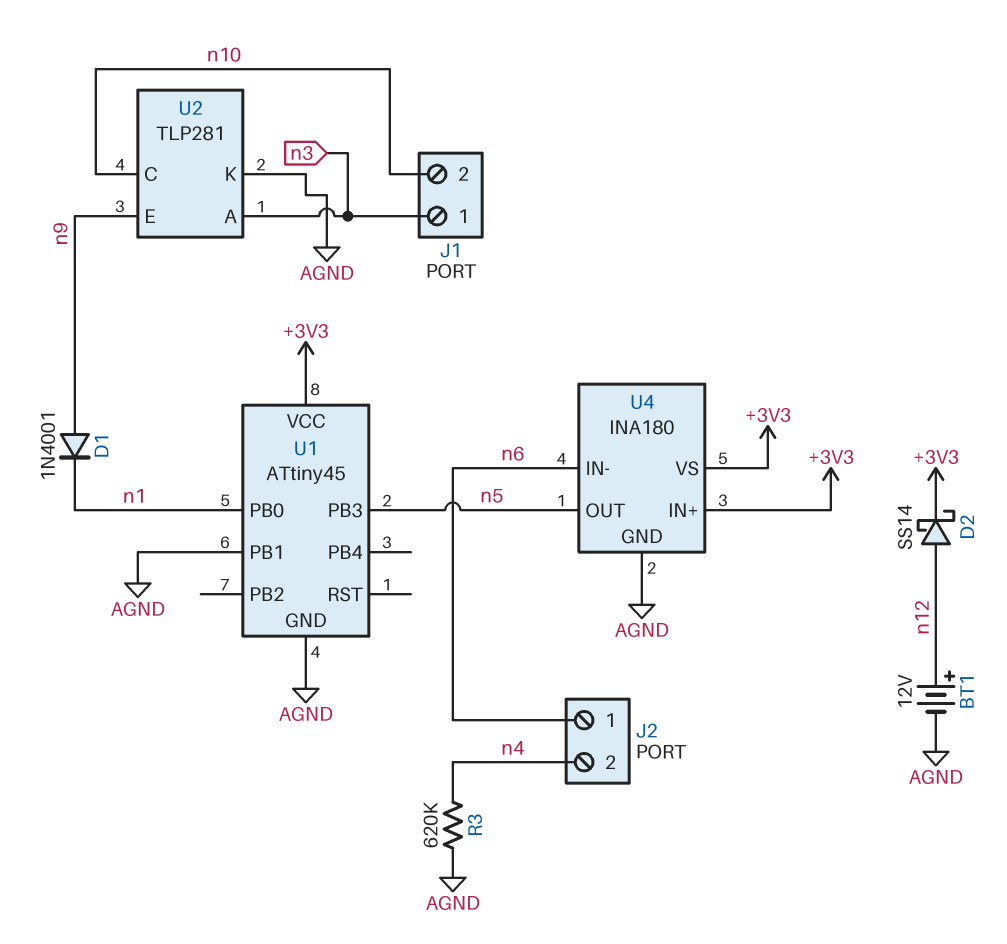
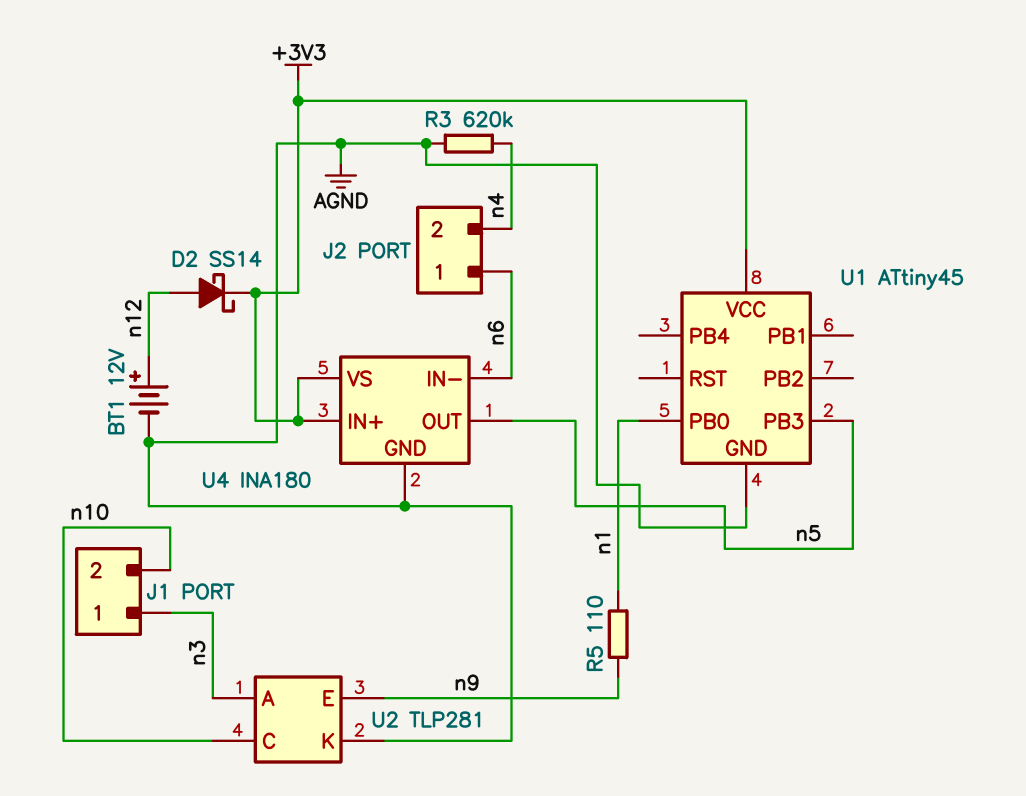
D1: diode 1N4001 (A n9, K n1) -> none
R5: none -> 110 (n1, n9)
U1 pin PB1: AGND -> none

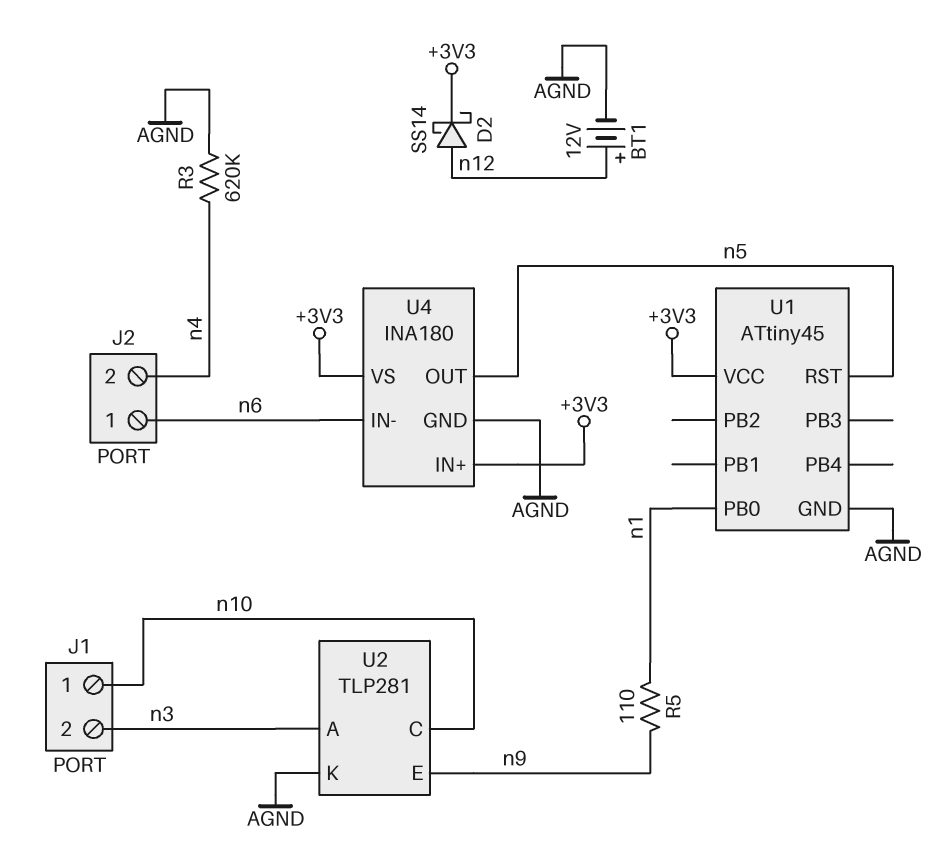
J1 pin 1: n3 -> n10
J1 pin 2: n10 -> n3
U1 pin PB3: n5 -> none
U1 pin RST: none -> n5

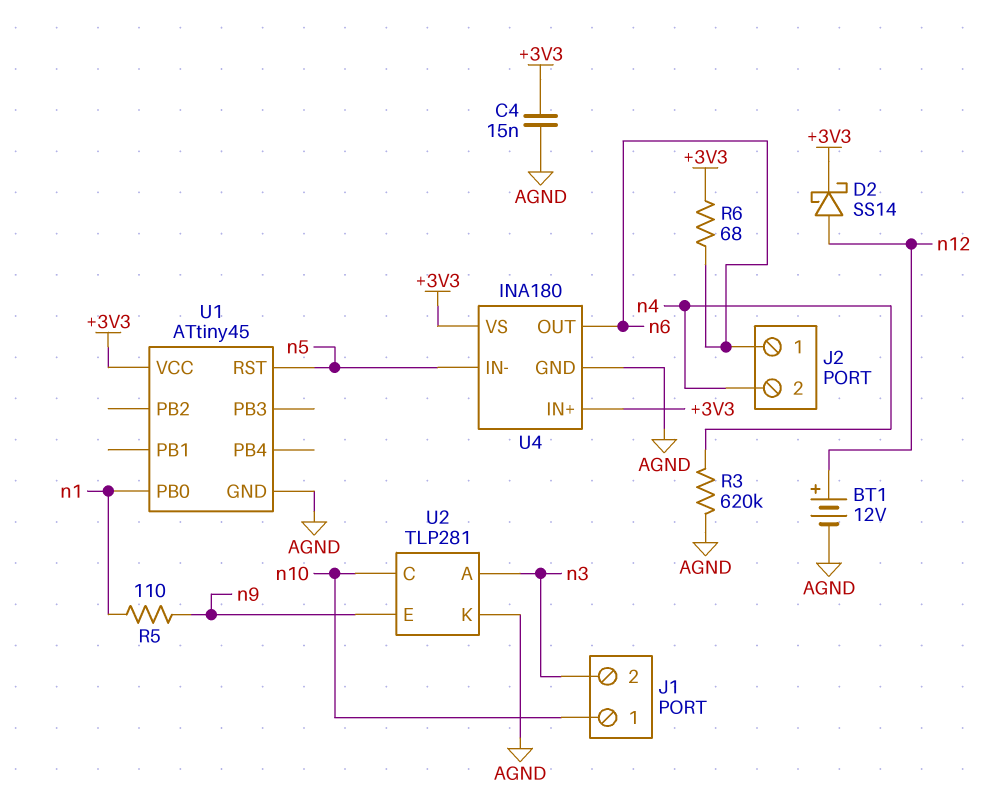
C4: none -> 15nF (+3V3, AGND)
R6: none -> 68 (+3V3, n6)
U4 pin IN-: n6 -> n5
U4 pin OUT: n5 -> n6

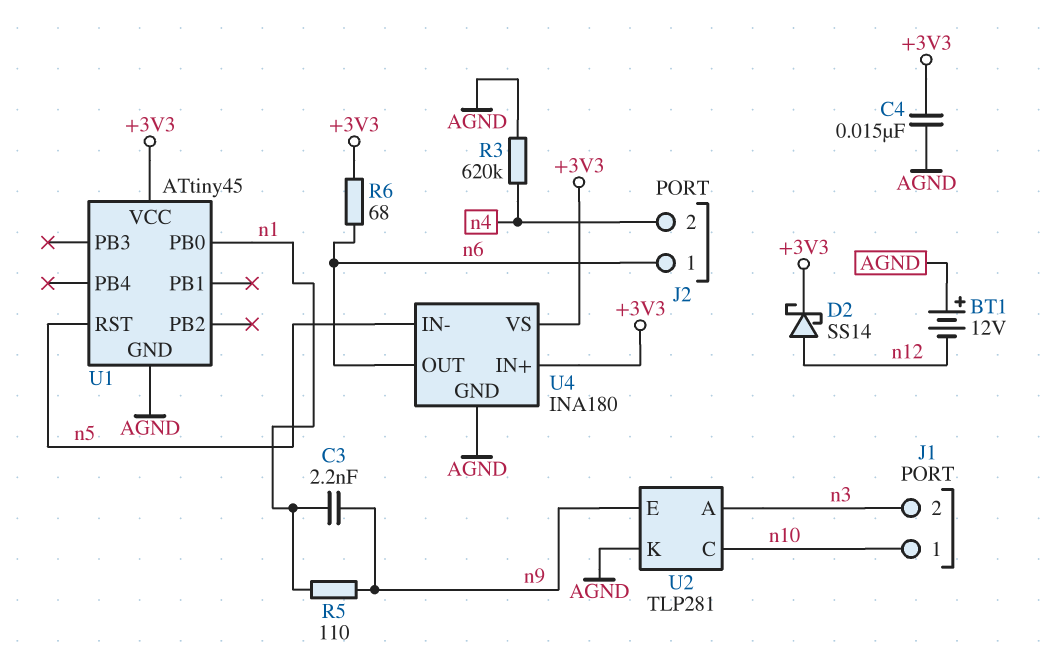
BT1: 12V (plus n12, minus AGND) -> 12V (plus AGND, minus n12)
C3: none -> 2.2nF (n1, n9)

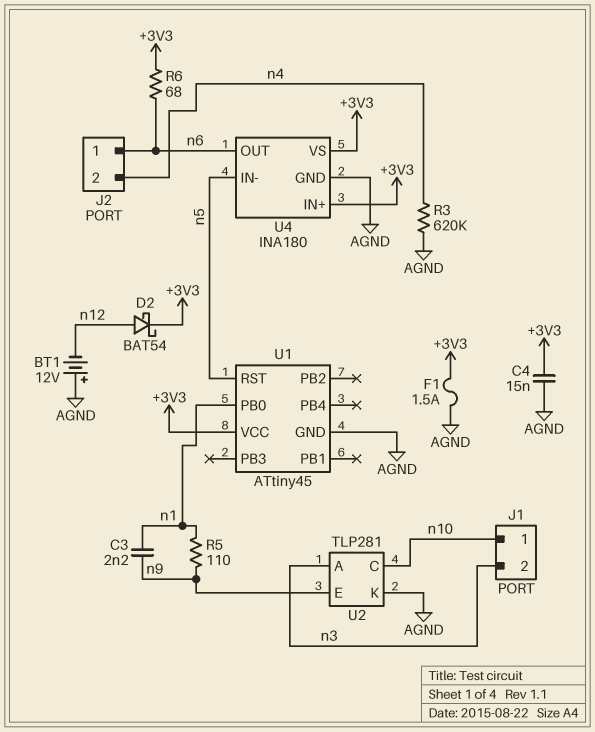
D2: schottky SS14 (A n12, K +3V3) -> schottky BAT54 (A n12, K +3V3)
F1: none -> 1.5A (+3V3, AGND)

